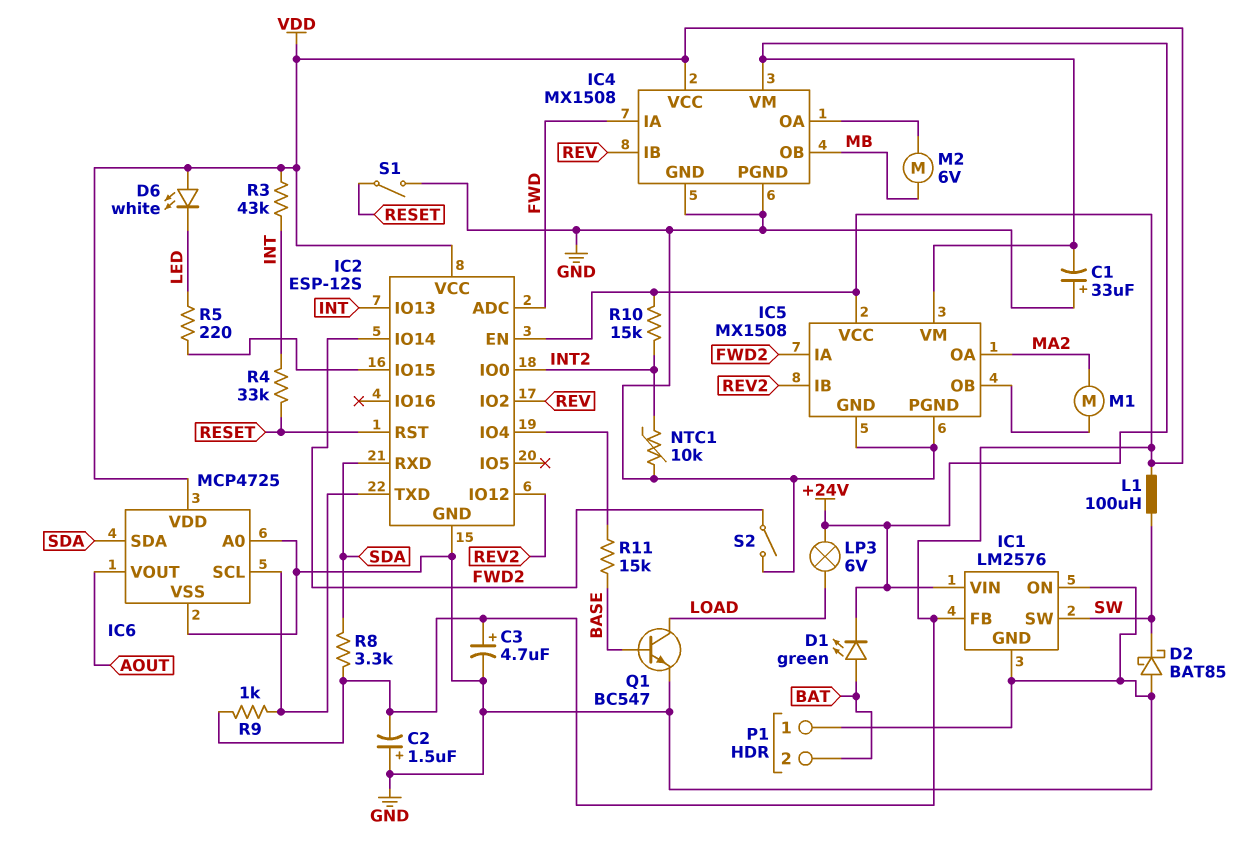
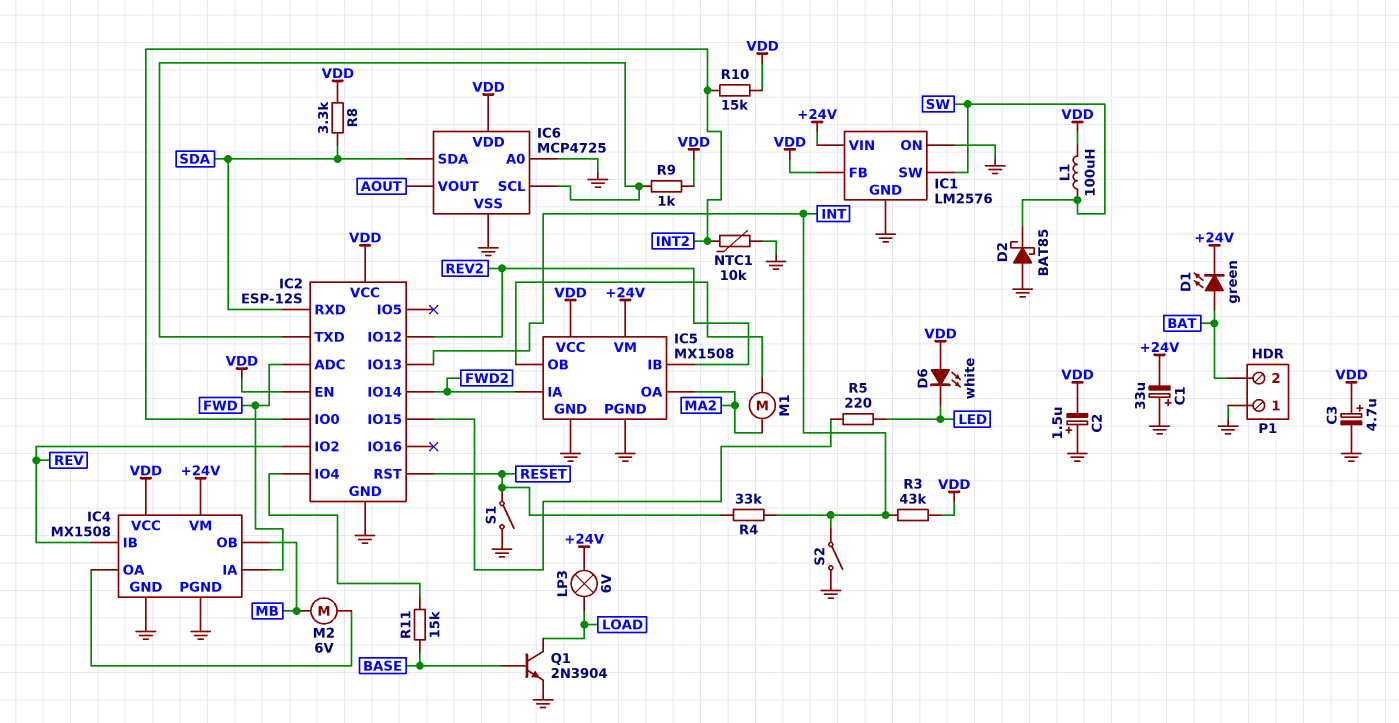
Q1: NPN BC547 (B BASE, C LOAD, E GND) -> NPN 2N3904 (B BASE, C LOAD, E GND)
S2: switch (FWD2, GND) -> switch (GND, INT)

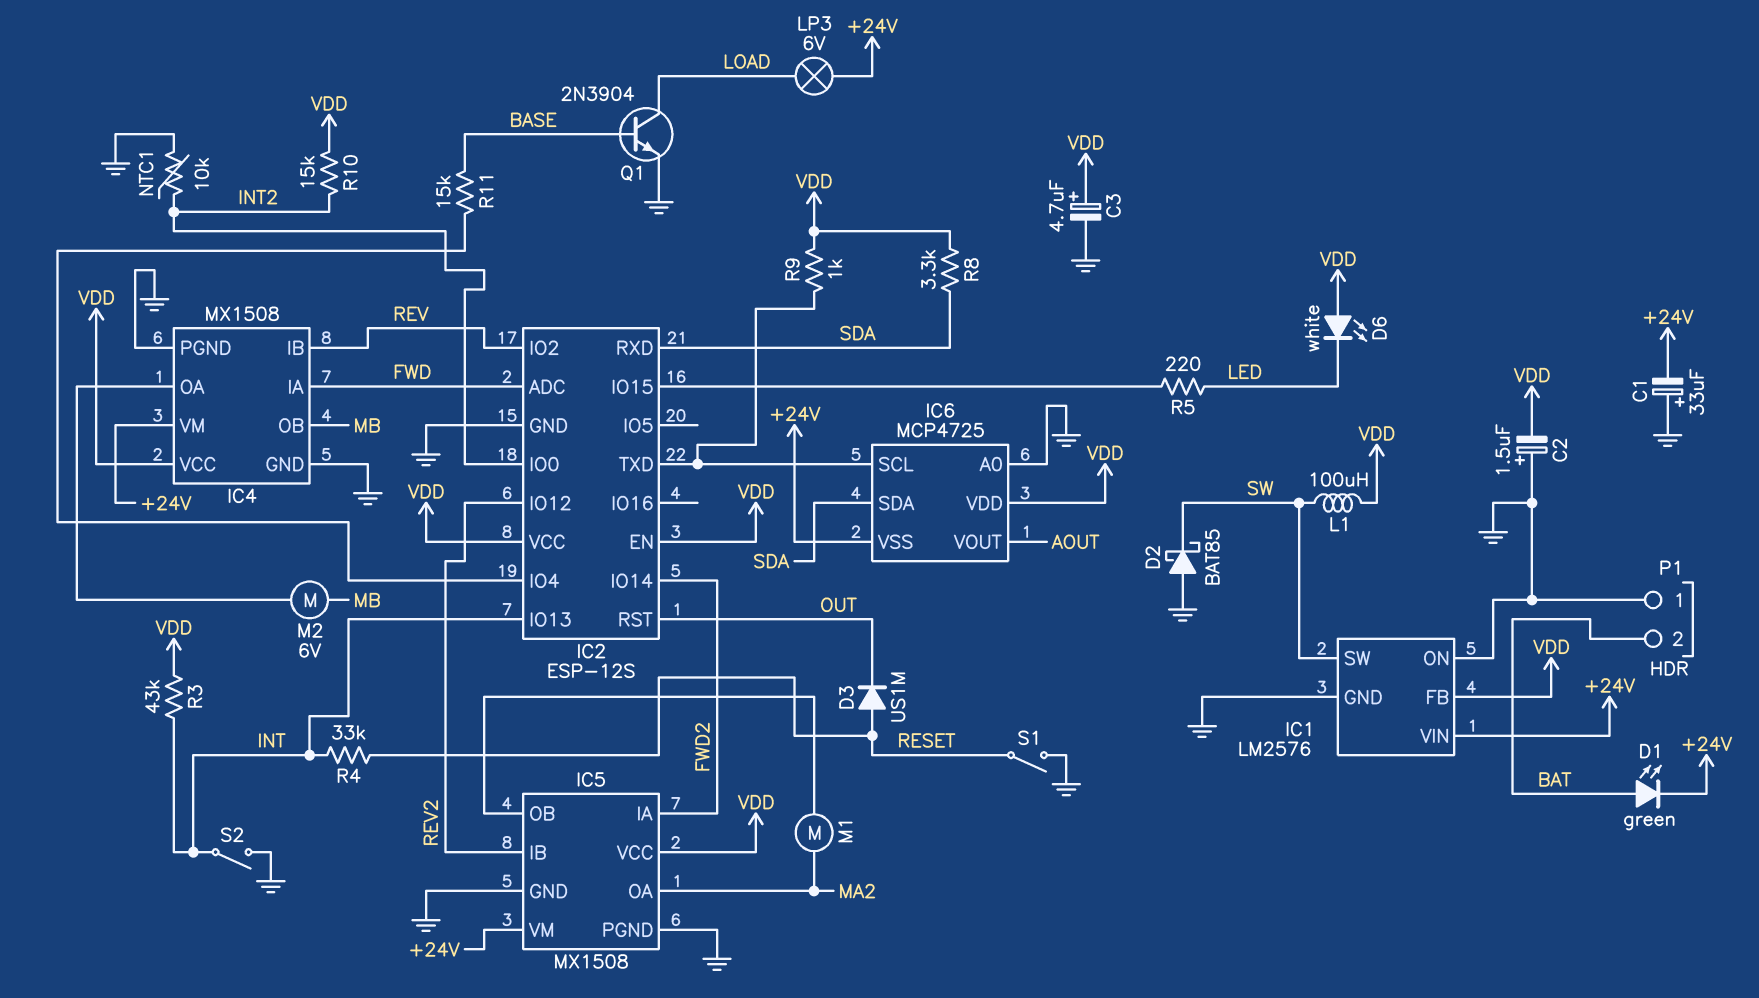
D3: none -> diode US1M (A RESET, K OUT)
IC2 pin RST: RESET -> OUT
IC6 pin VSS: GND -> +24V

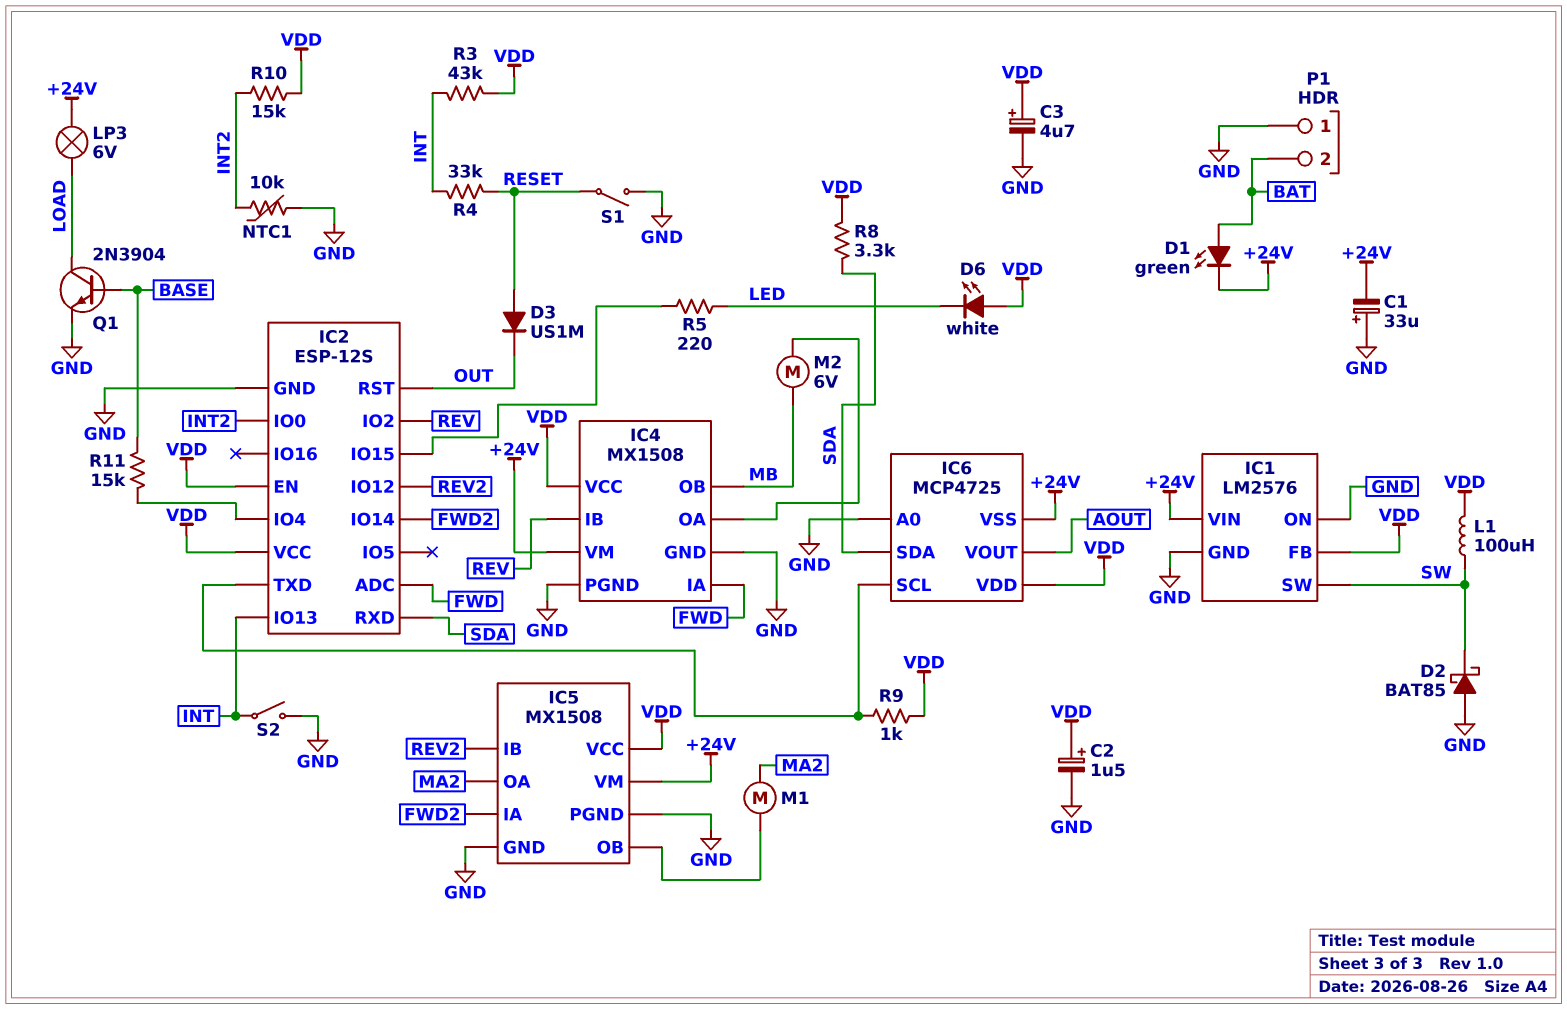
C2: 1.5uF (plus GND, minus VDD) -> 1.5uF (plus VDD, minus GND)

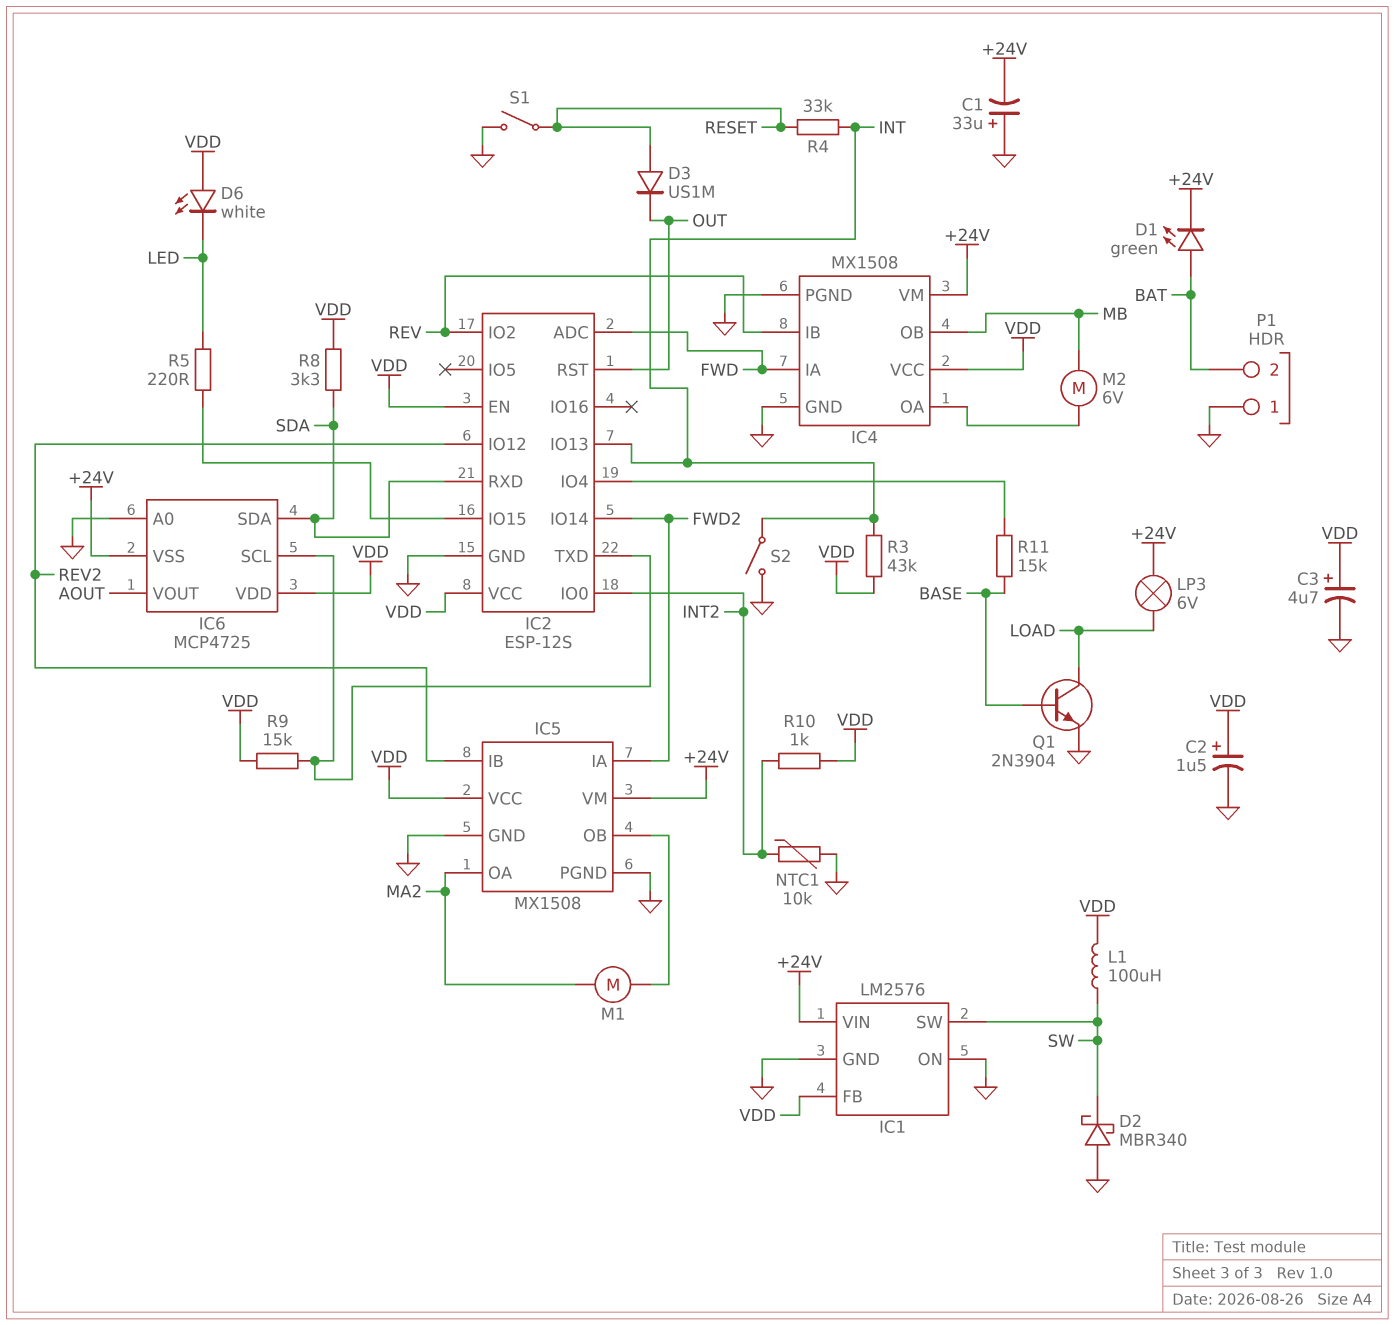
D2: schottky BAT85 (A GND, K SW) -> schottky MBR340 (A GND, K SW)
R9: 1k (IC2/TXD, VDD) -> 15k (IC2/TXD, VDD)
R10: 15k (INT2, VDD) -> 1k (INT2, VDD)

